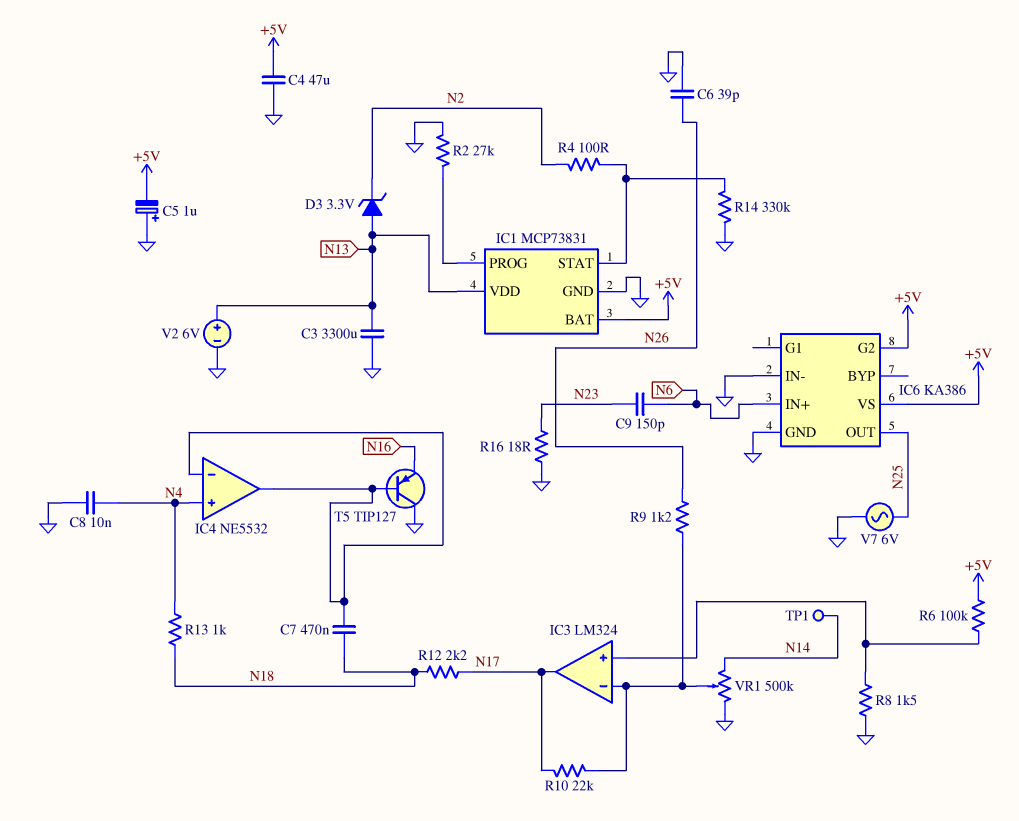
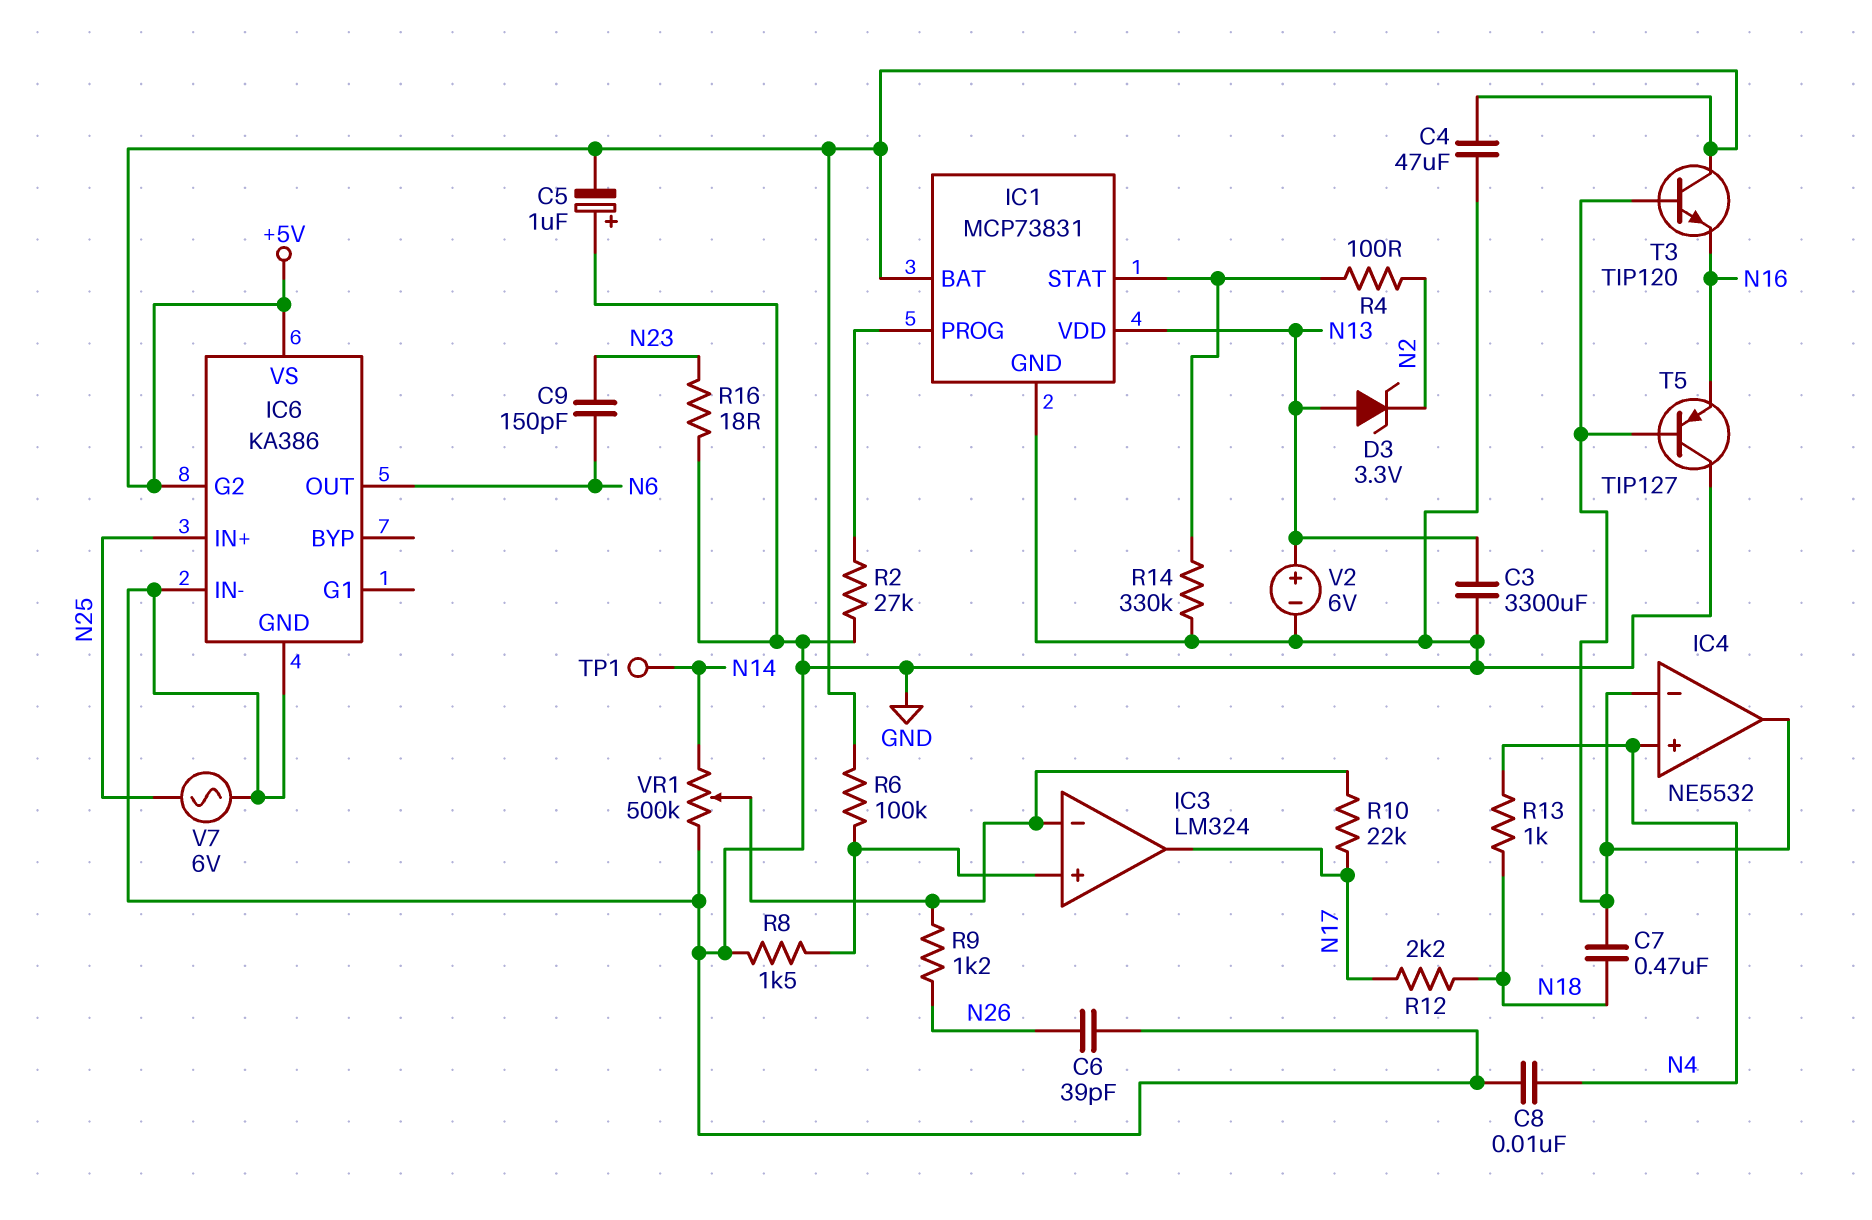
IC6 pin IN+: N6 -> N25
IC6 pin OUT: N25 -> N6
T3: none -> NPN TIP120 (B IC4/in-, C +5V, E N16)

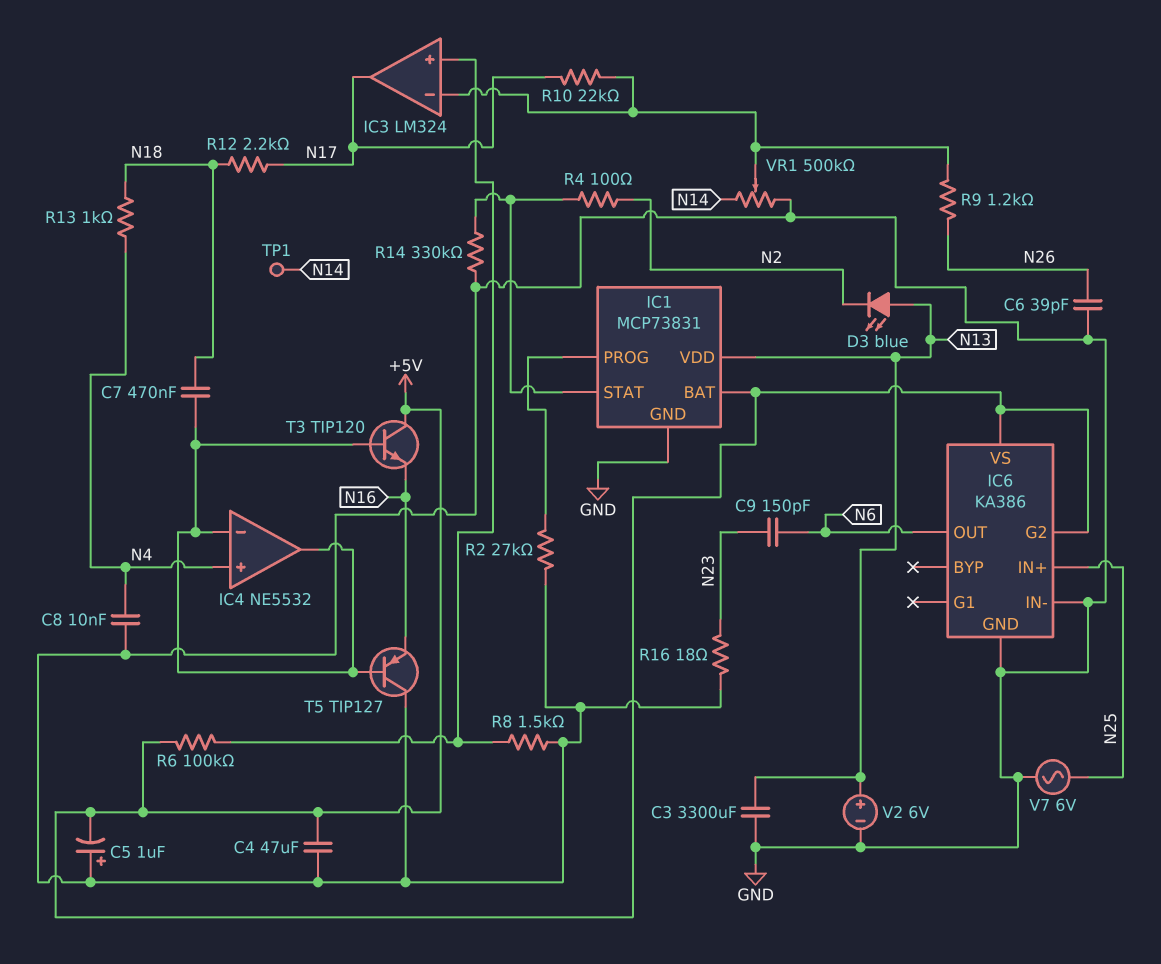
D3: zener 3.3V (A N13, K N2) -> LED blue (A N13, K N2)

